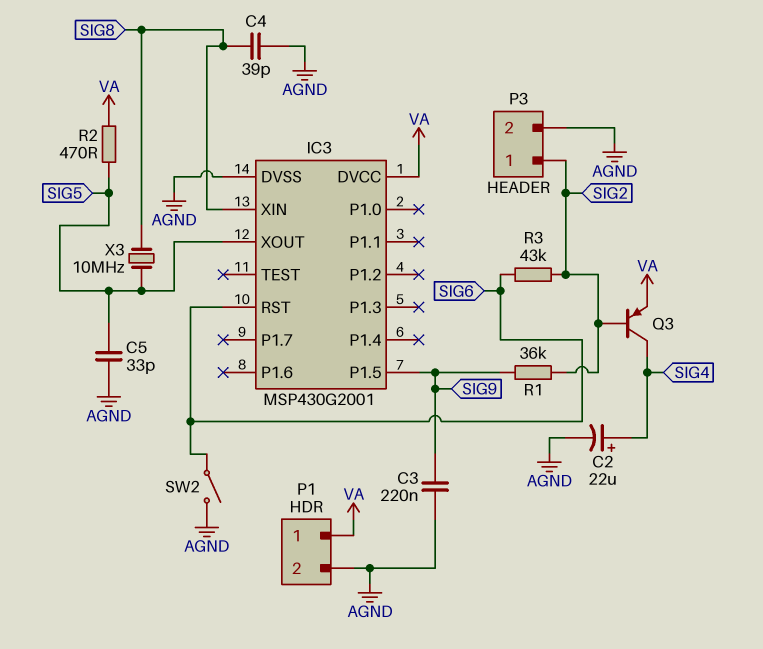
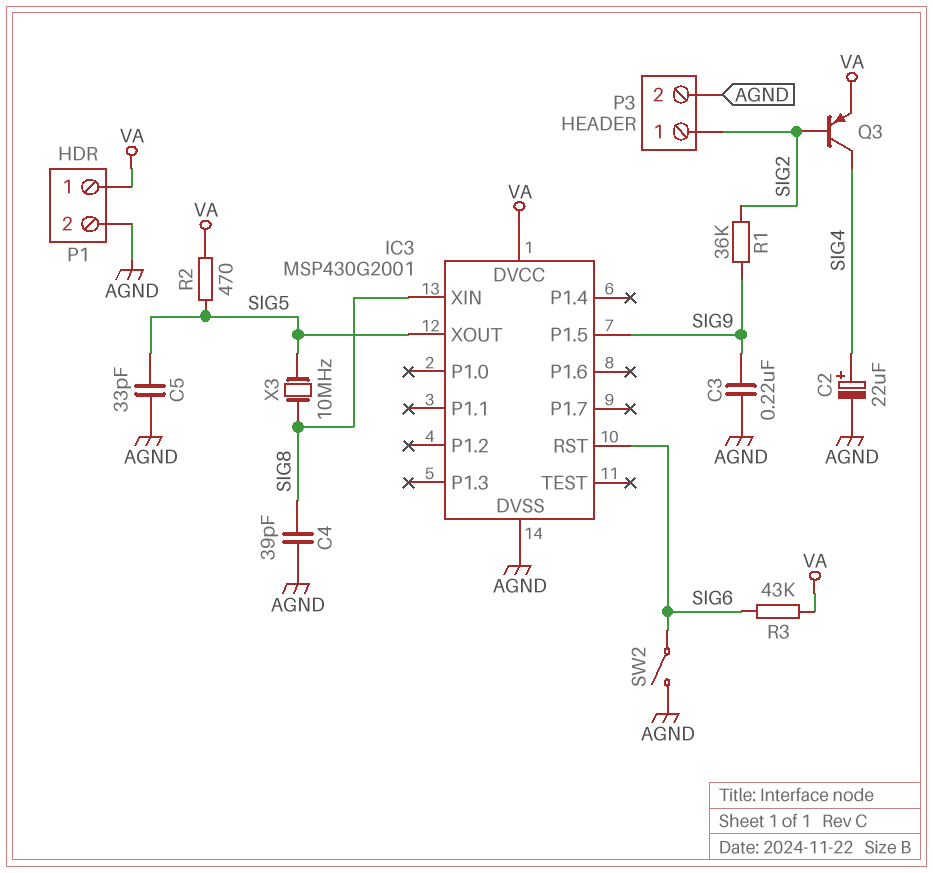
R3: 43k (SIG2, SIG6) -> 43k (SIG6, VA)

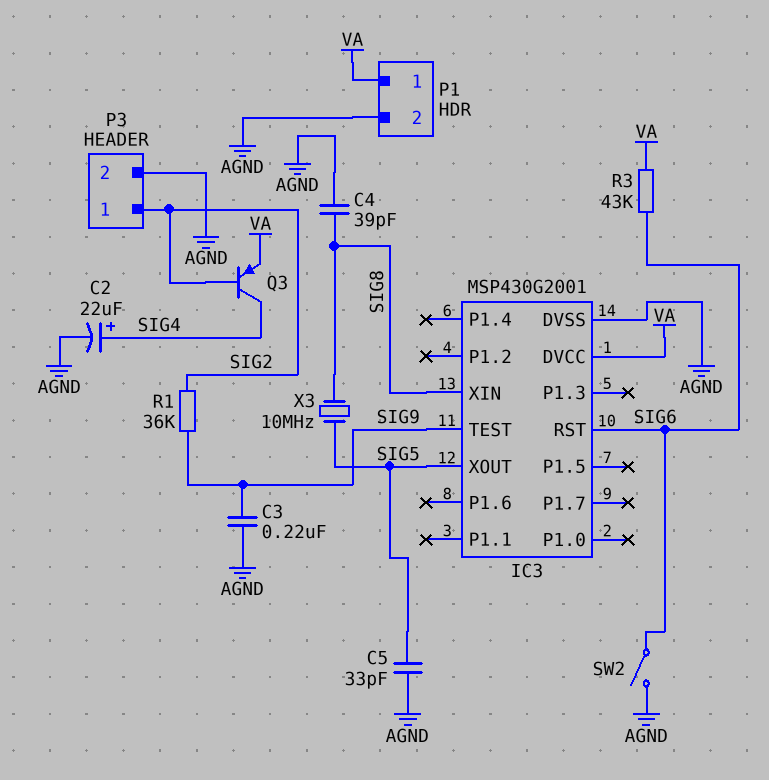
IC3 pin P1.5: SIG9 -> none
IC3 pin TEST: none -> SIG9
R2: 470 (SIG5, VA) -> none

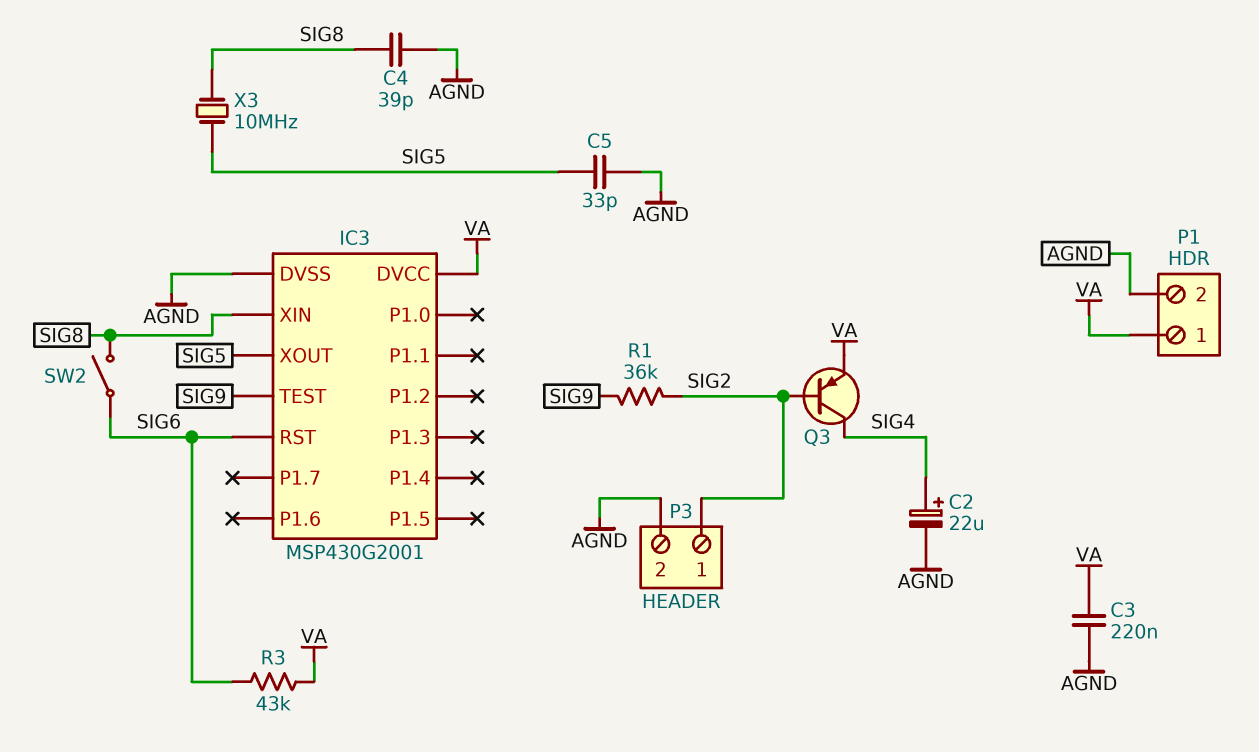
C3: 220nF (AGND, SIG9) -> 220nF (AGND, VA)
SW2: switch (AGND, SIG6) -> switch (SIG6, SIG8)

